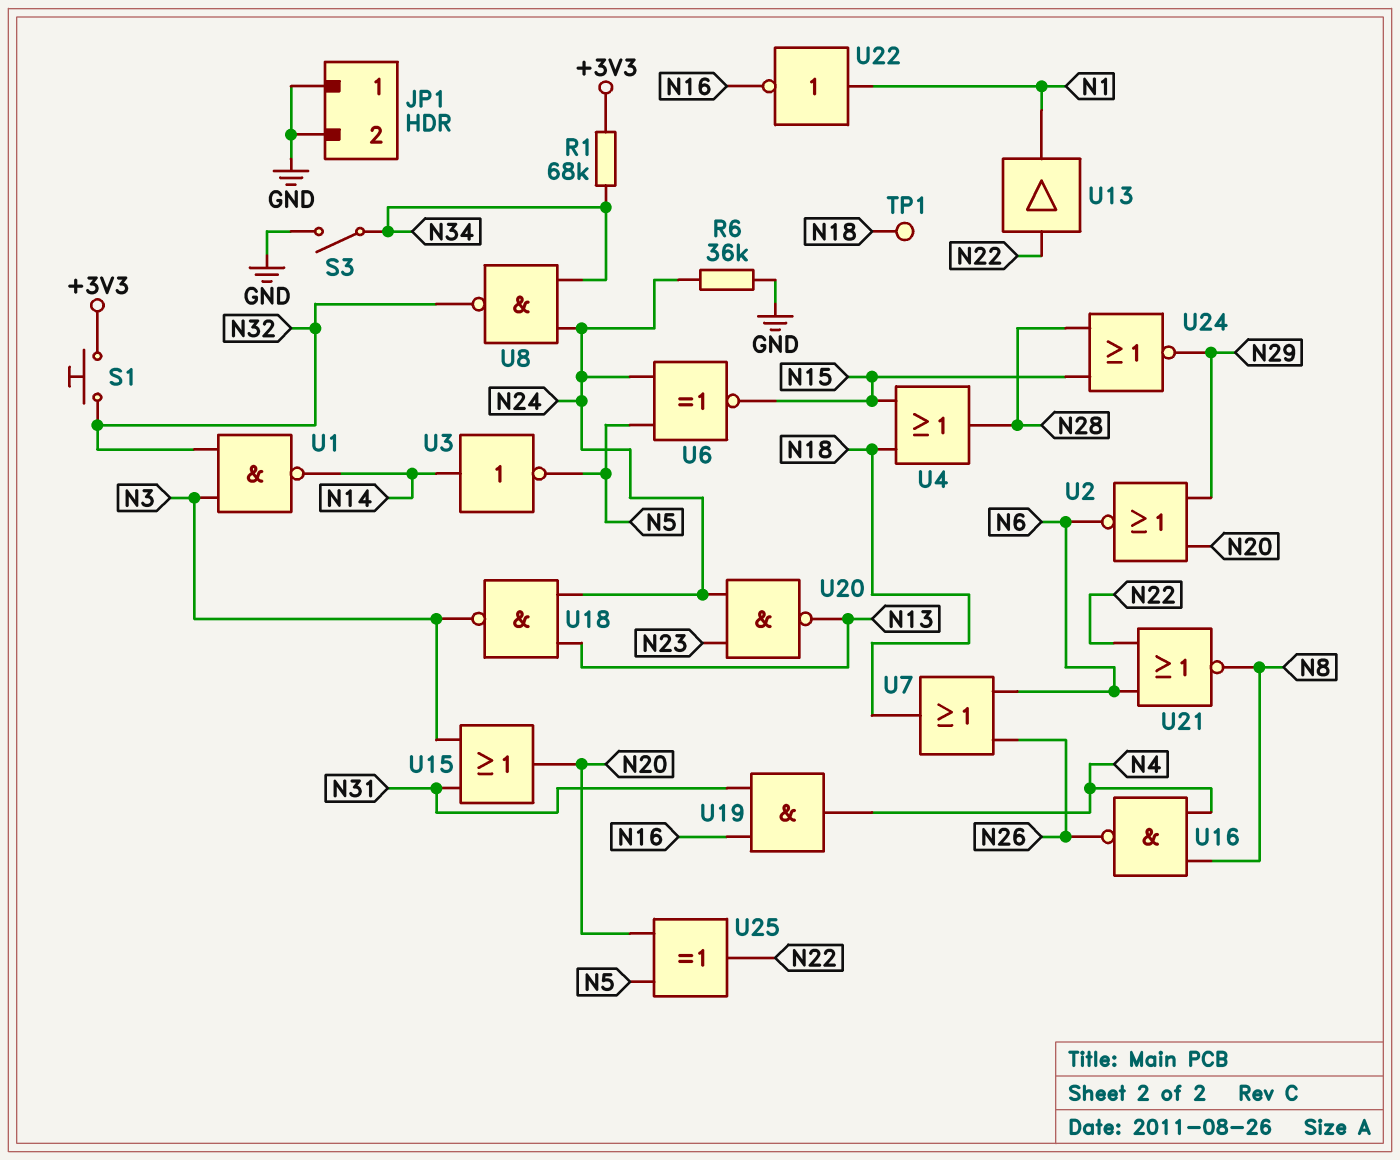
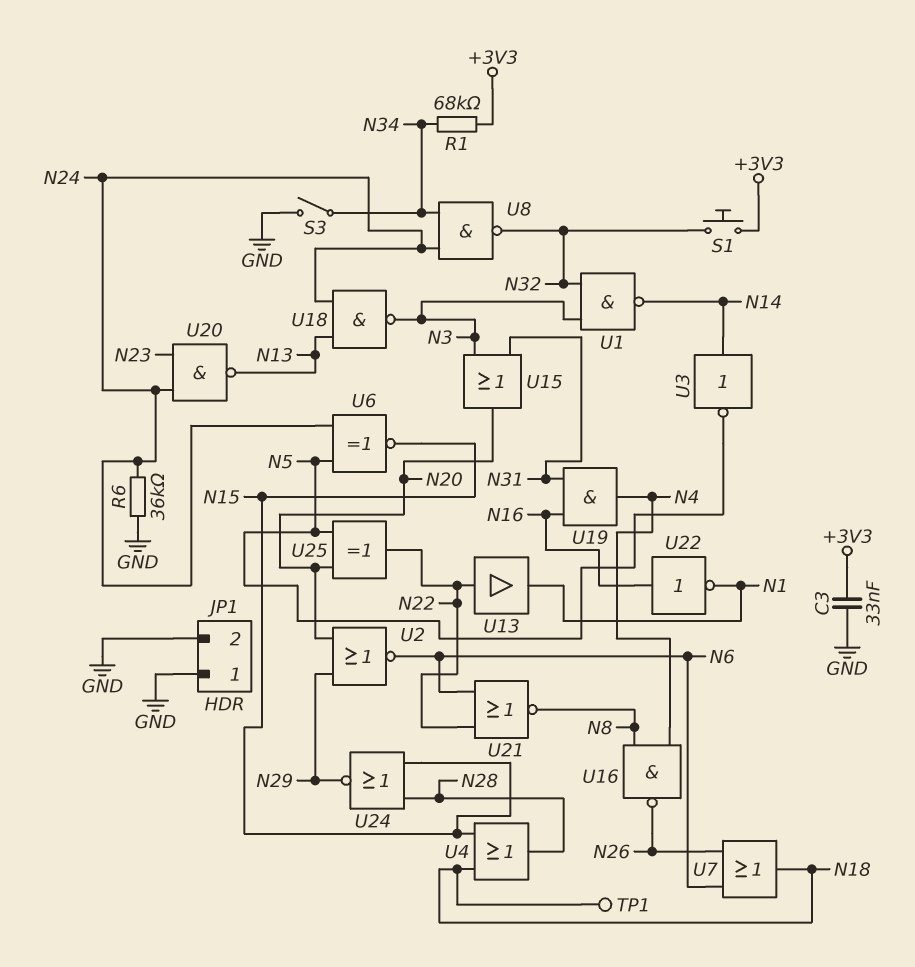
C3: none -> 33nF (+3V3, GND)
U22: NOT (in N1, out N16) -> NOT (in N16, out N1)

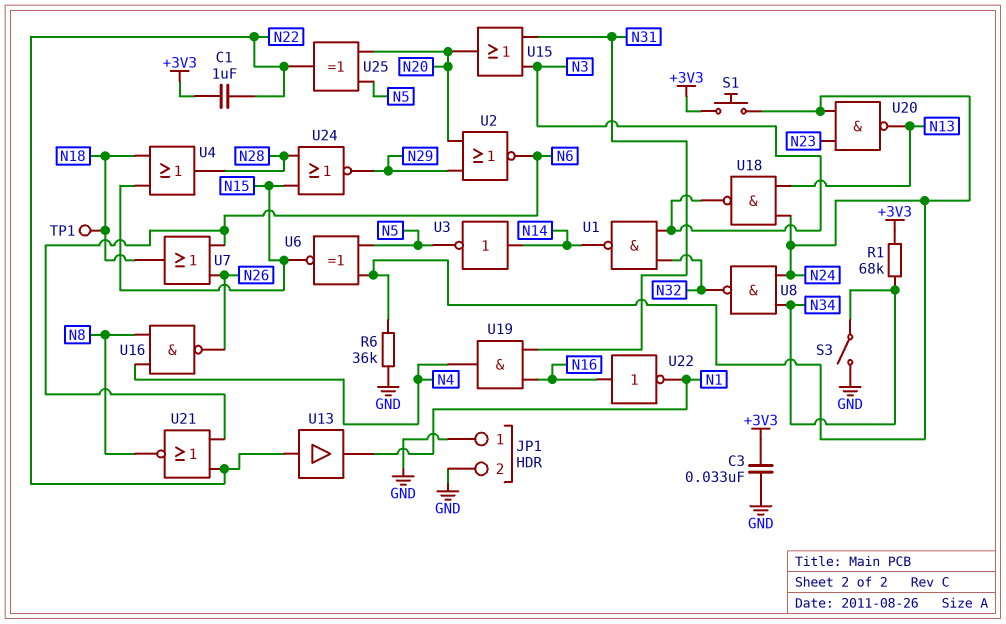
C1: none -> 1uF (+3V3, N22)
S1: button (+3V3, N32) -> button (+3V3, N24)

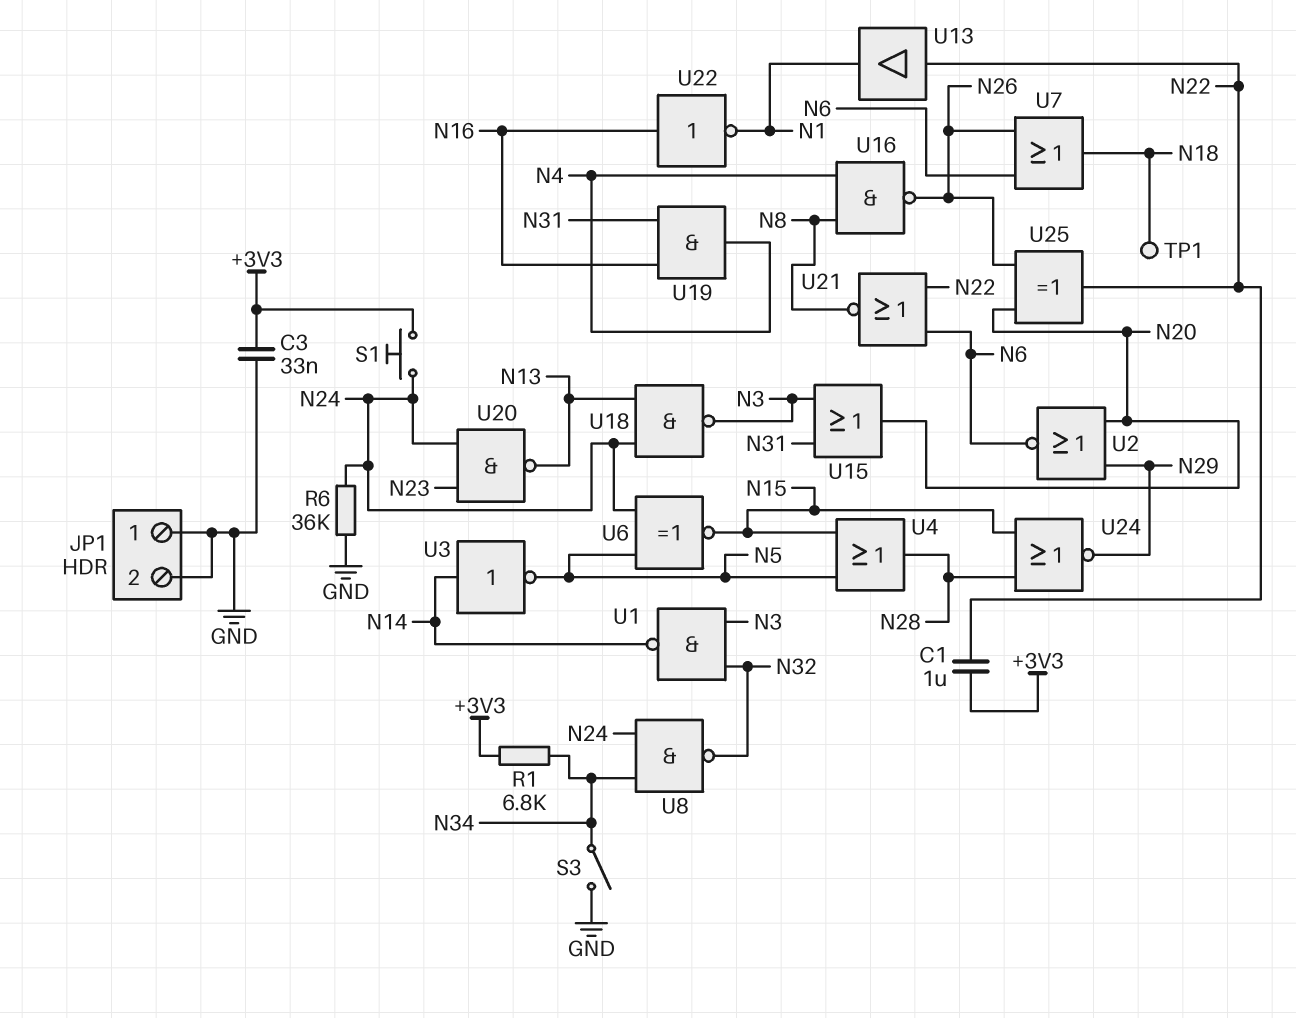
R1: 68k (+3V3, N34) -> 6.8k (+3V3, N34)
U4: OR (in N15, in N18, out N28) -> OR (in N5, in N15, out N28)
U25: XOR (in N5, in N20, out N22) -> XOR (in N20, in N26, out N22)

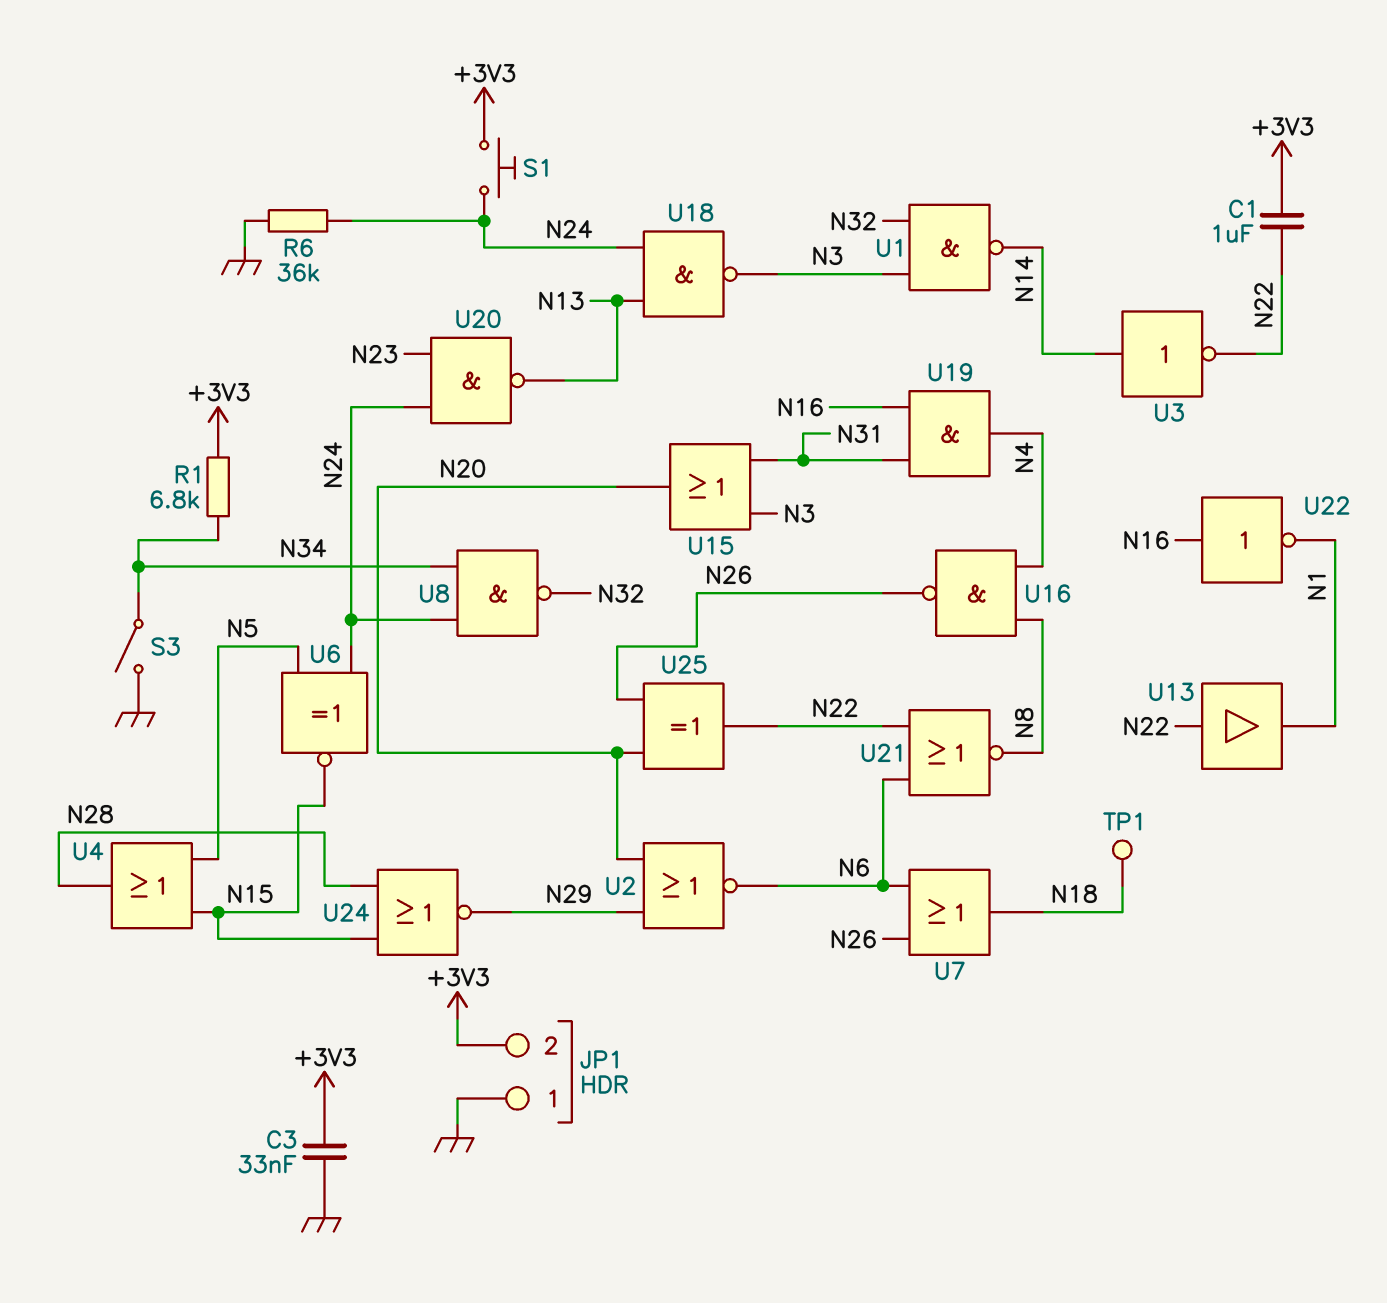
JP1 pin 2: GND -> +3V3
U3: NOT (in N14, out N5) -> NOT (in N14, out N22)

